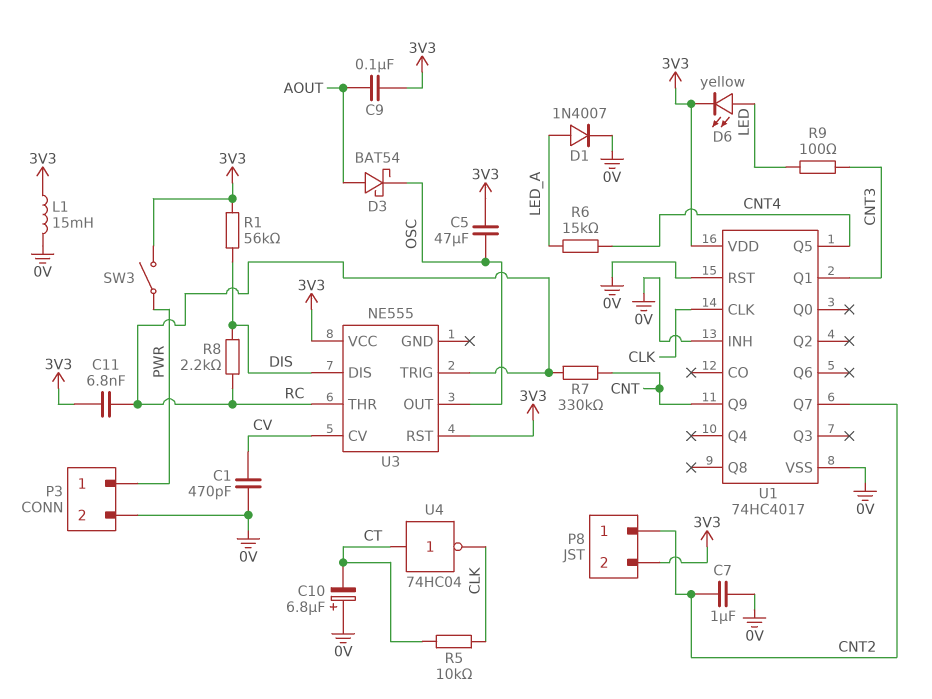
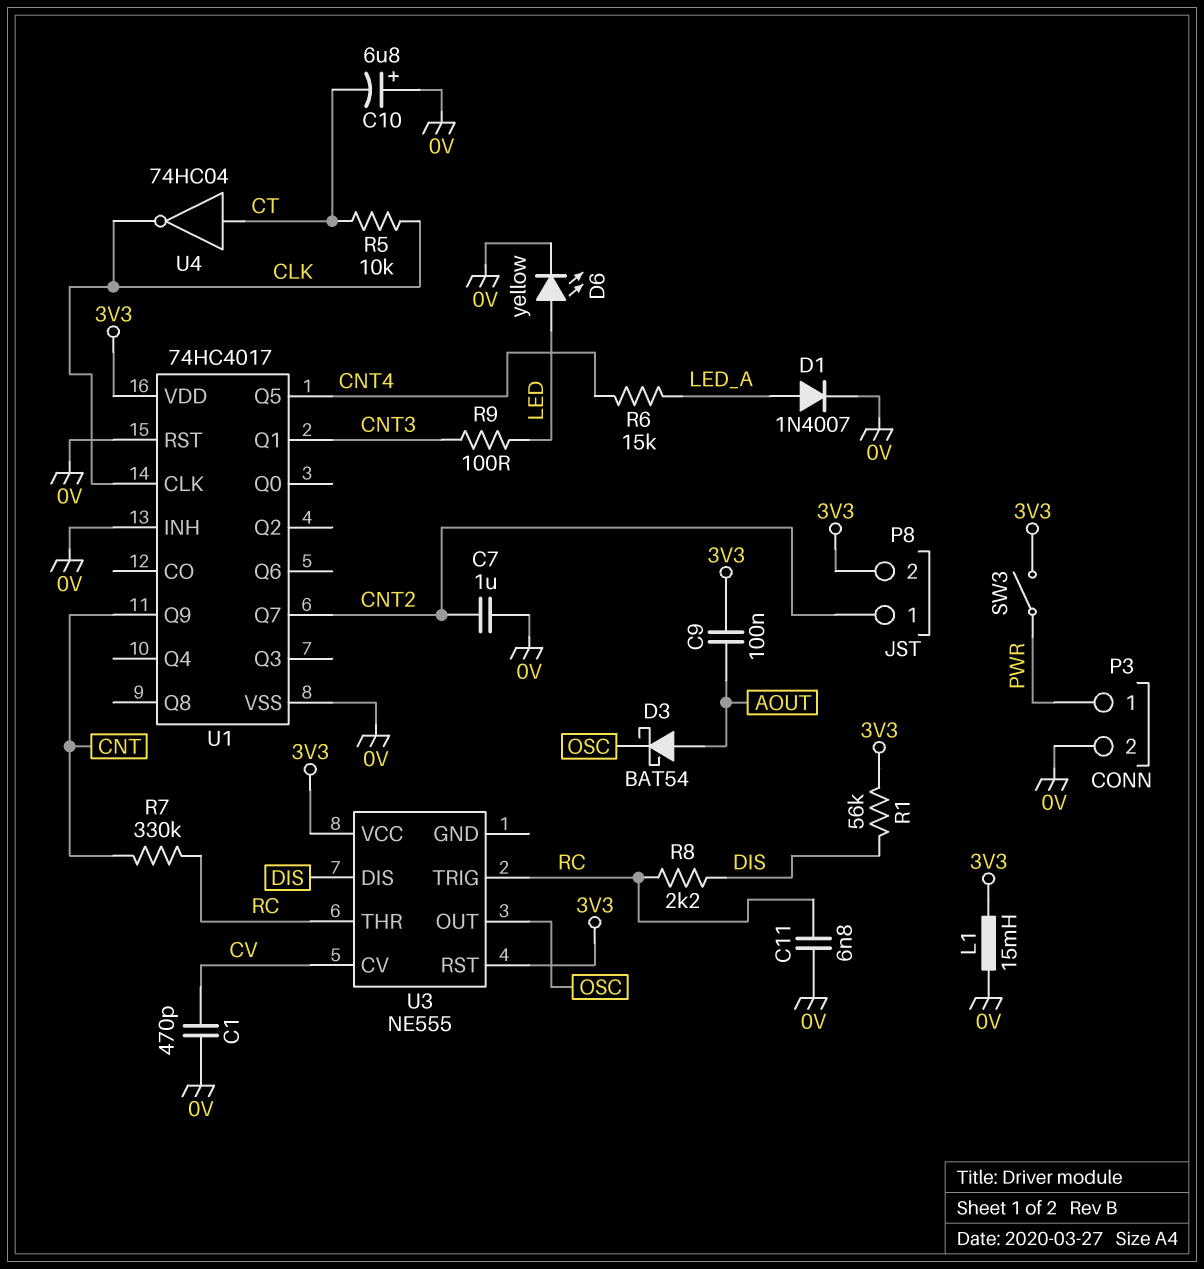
C5: 47uF (3V3, OSC) -> none
C11: 6.8nF (3V3, RC) -> 6.8nF (0V, RC)
D6: LED yellow (A LED, K 3V3) -> LED yellow (A LED, K 0V)

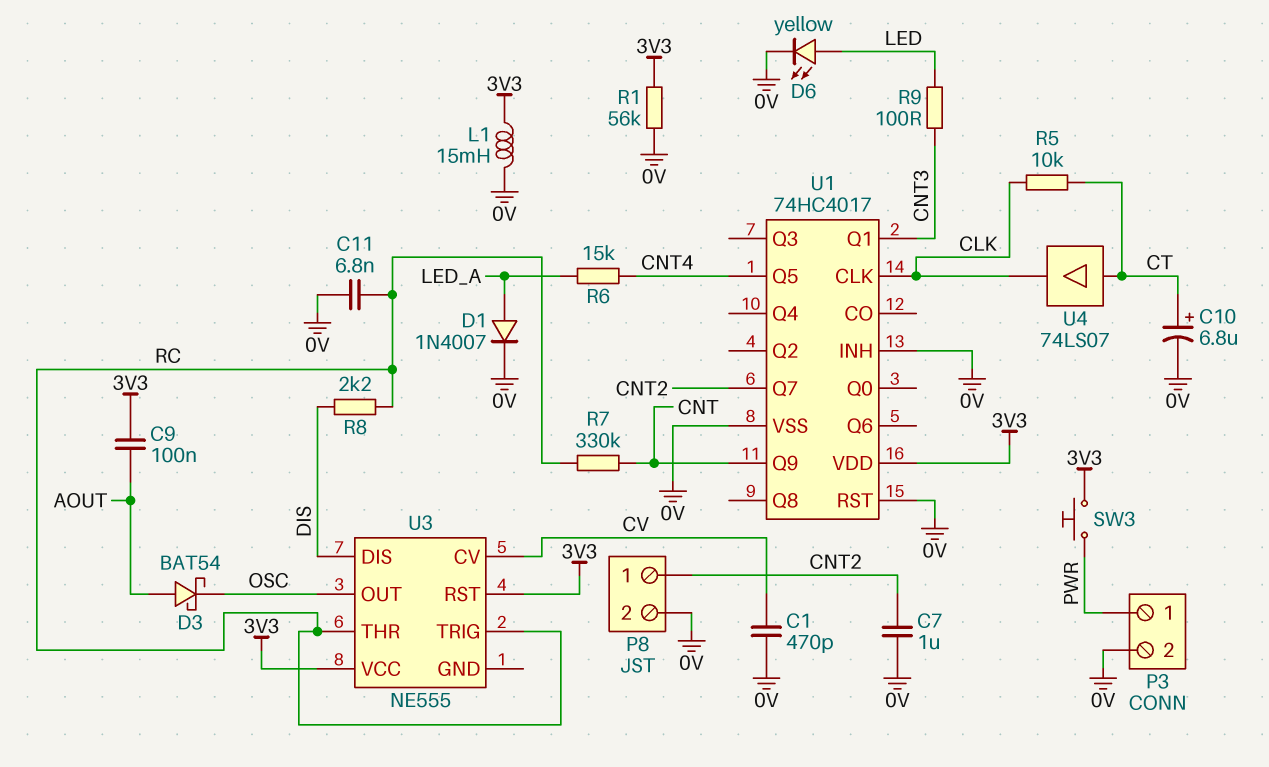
C10: 6.8uF (plus 0V, minus CT) -> 6.8uF (plus CT, minus 0V)
P8 pin 2: 3V3 -> 0V
R1: 56k (3V3, DIS) -> 56k (0V, 3V3)
SW3: switch (3V3, PWR) -> button (3V3, PWR)
U4: NOT 74HC04 (in CT, out CLK) -> buffer 74LS07 (in CT, out CLK)

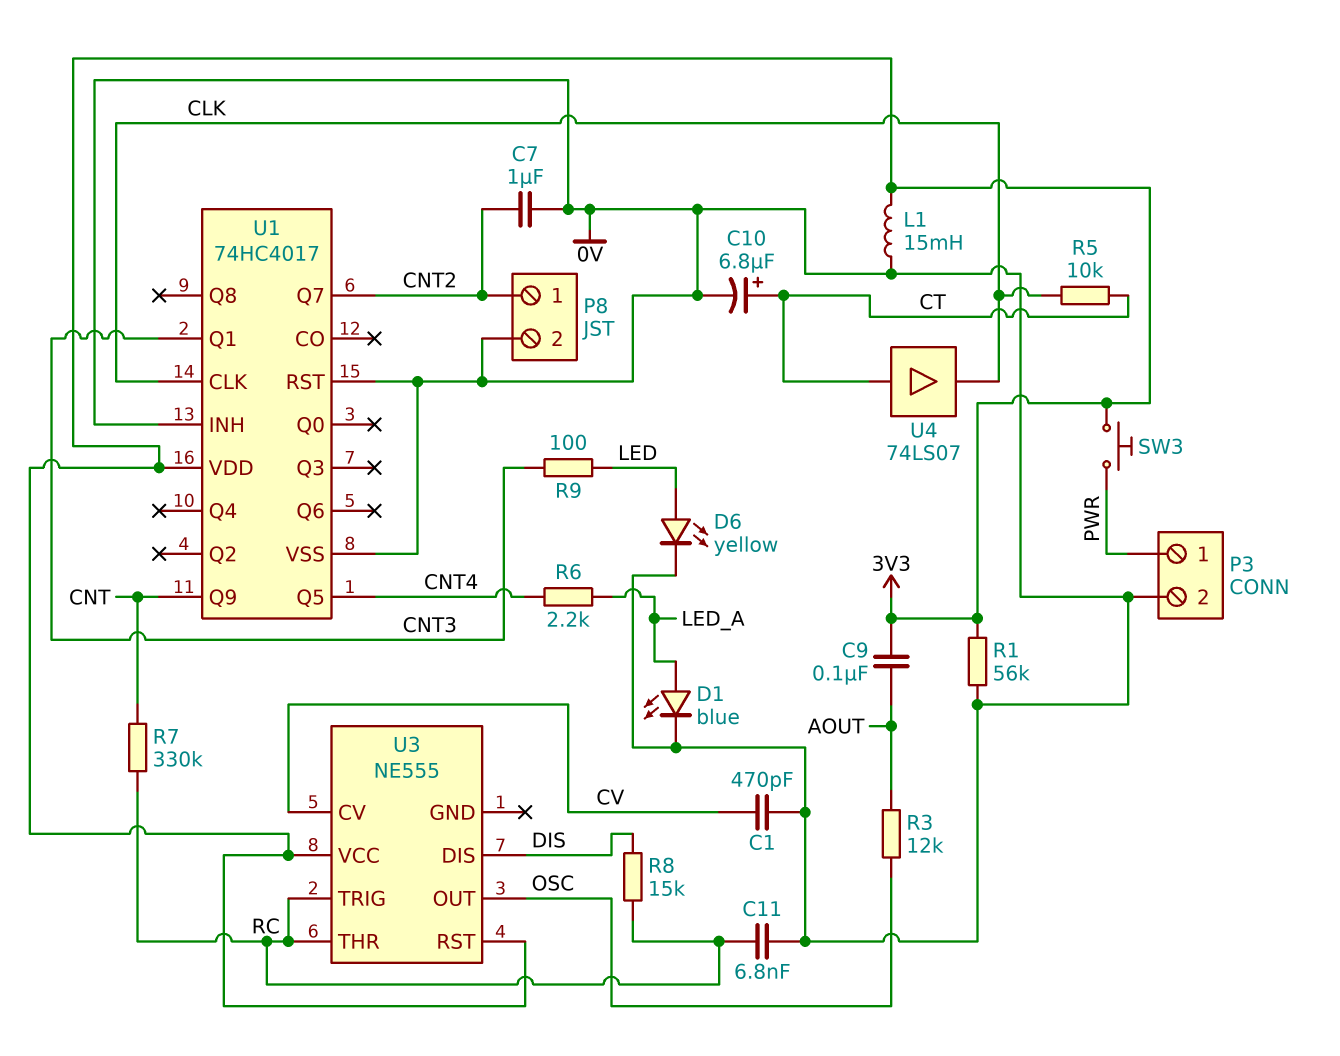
D1: diode 1N4007 (A LED_A, K 0V) -> LED blue (A LED_A, K 0V)
D3: schottky BAT54 (A AOUT, K OSC) -> none
R3: none -> 12k (AOUT, OSC)
R6: 15k (CNT4, LED_A) -> 2.2k (CNT4, LED_A)
R8: 2.2k (DIS, RC) -> 15k (DIS, RC)

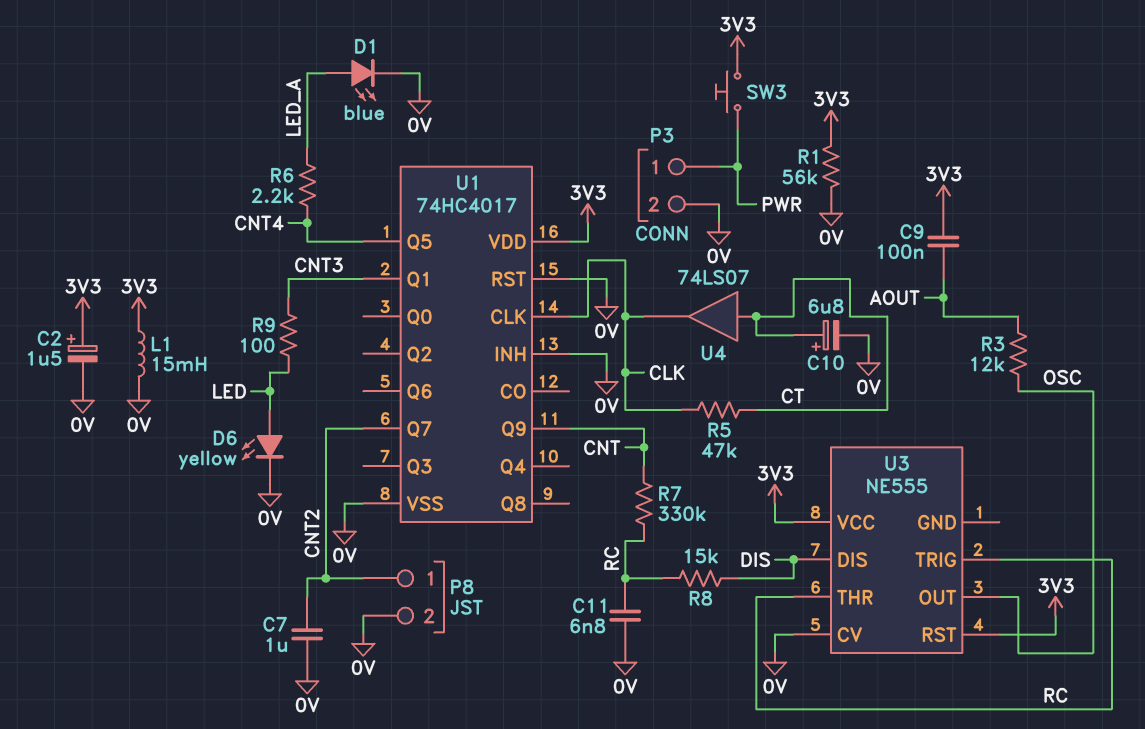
C1: 470pF (0V, CV) -> none
C2: none -> 1.5uF (plus 3V3, minus 0V)
R5: 10k (CLK, CT) -> 47k (CLK, CT)
U3 pin CV: CV -> 0V

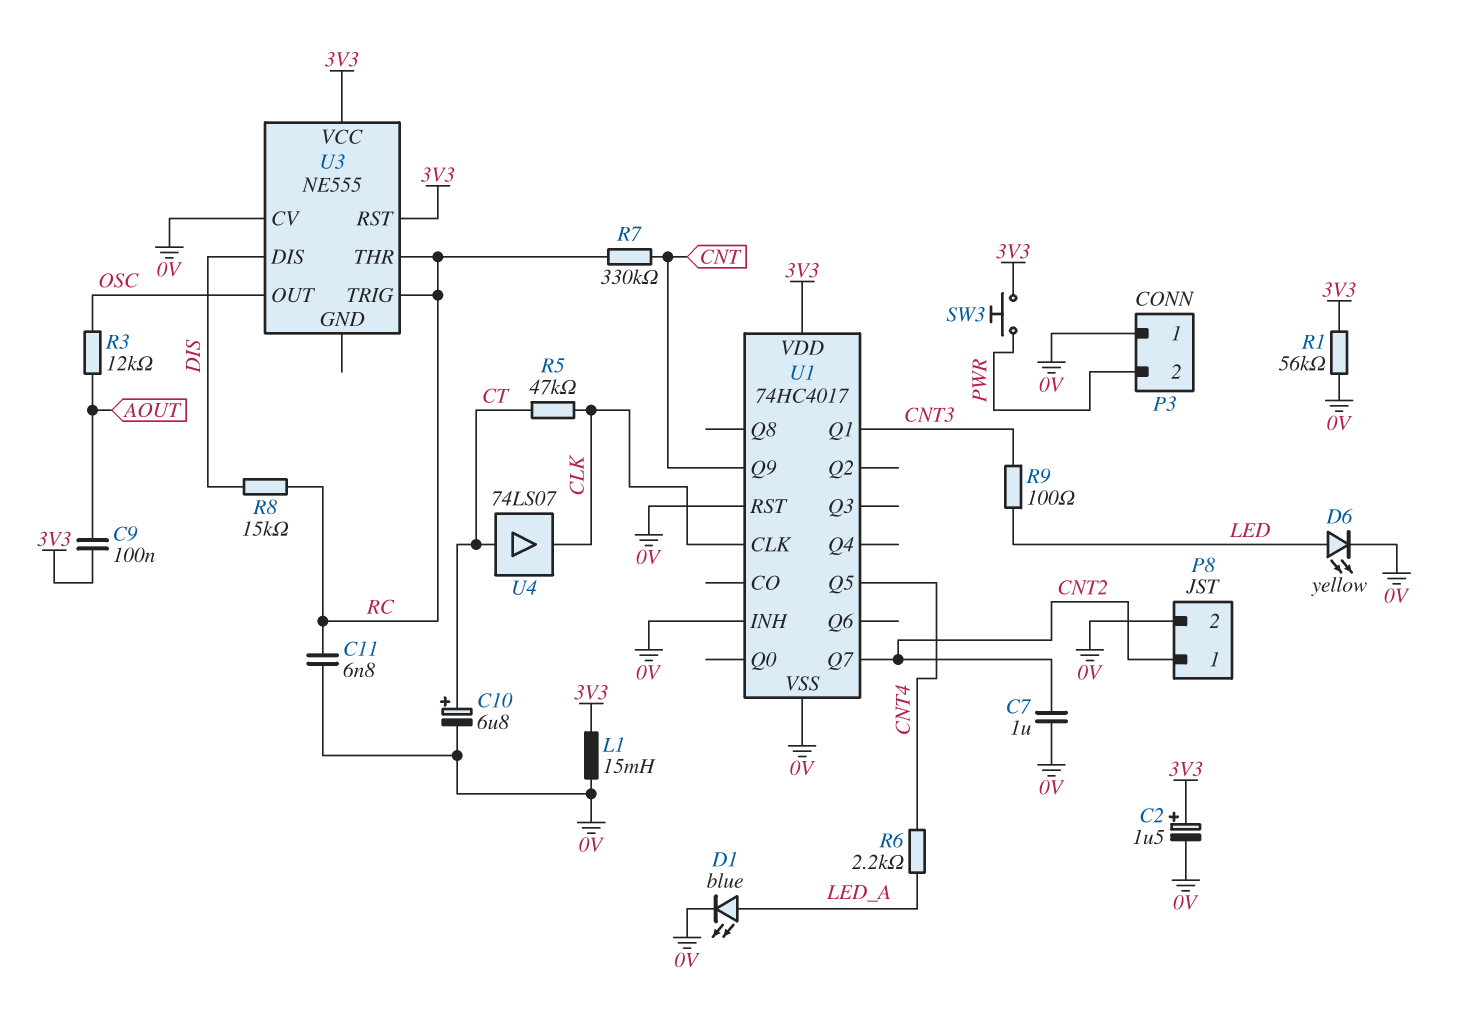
P3 pin 1: PWR -> 0V
P3 pin 2: 0V -> PWR

